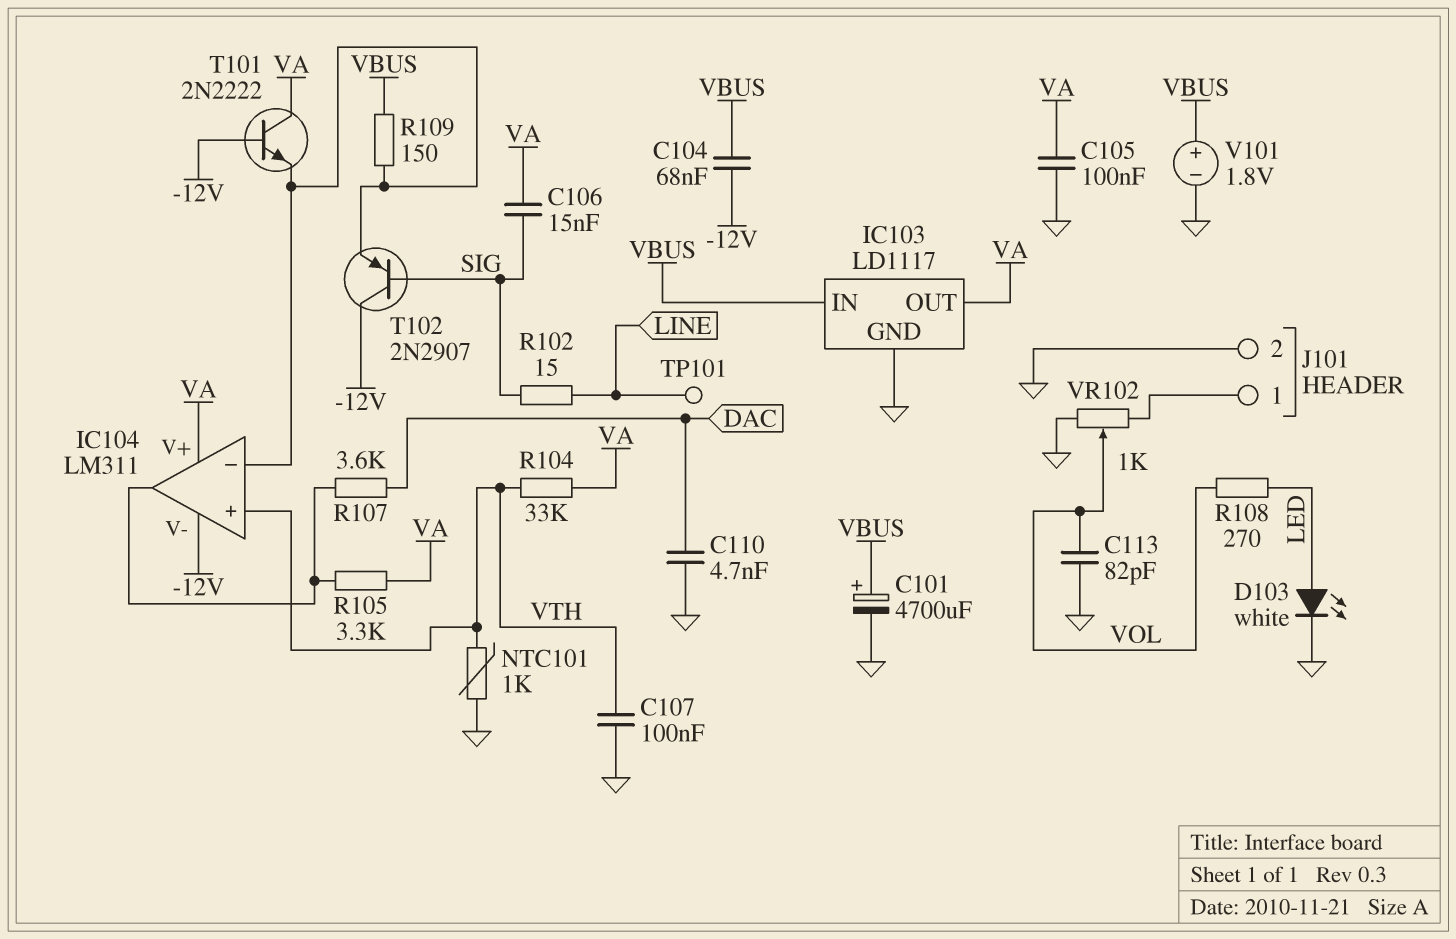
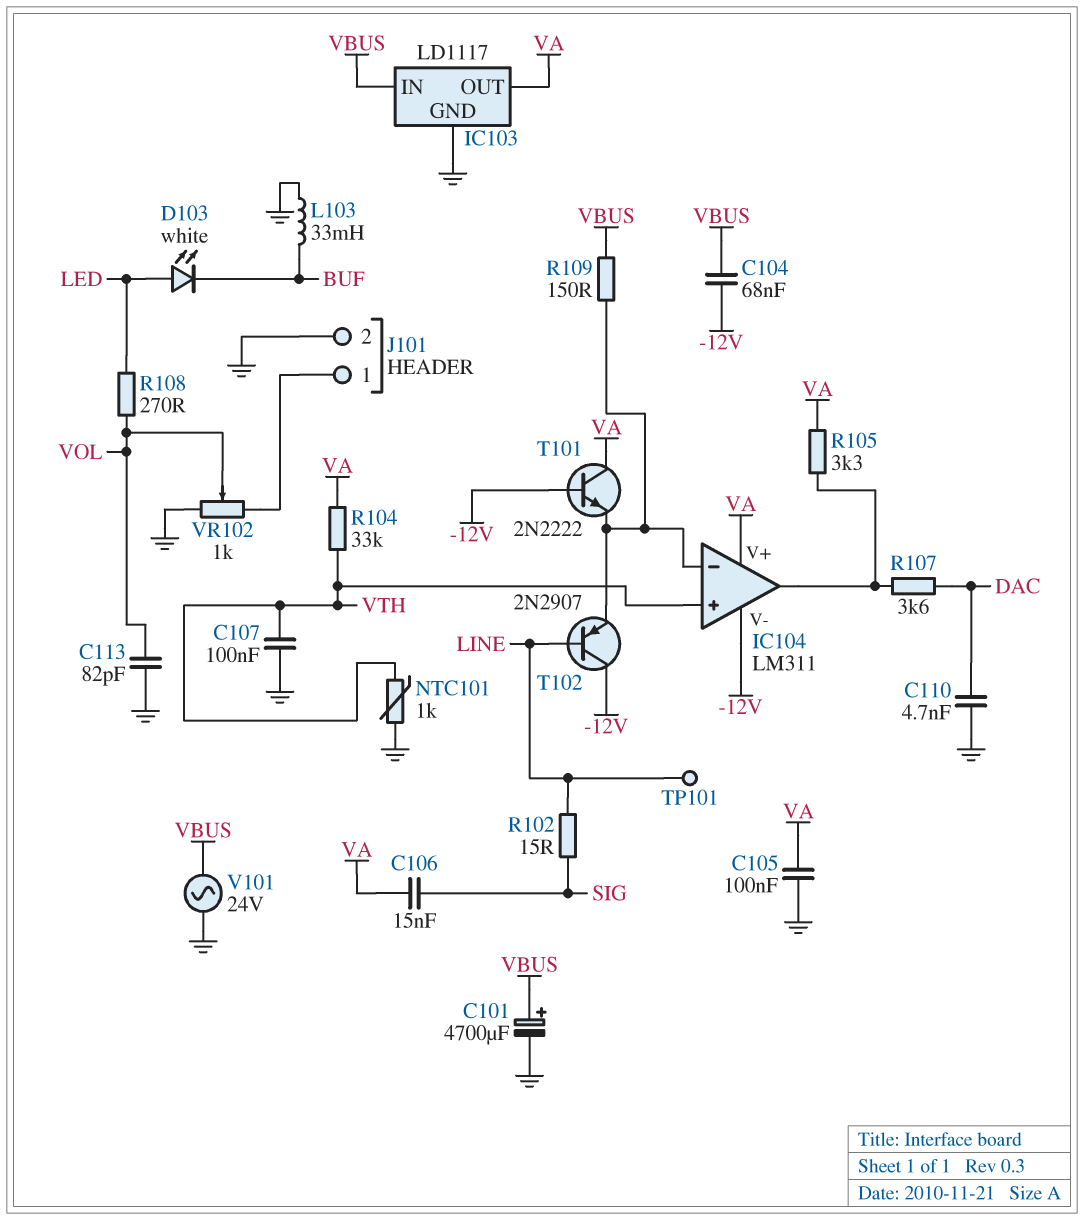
D103: LED white (A LED, K GND) -> LED white (A LED, K BUF)
L103: none -> 33mH (BUF, GND)
T102: PNP 2N2907 (B SIG, C -12V, E IC104/in-) -> PNP 2N2907 (B LINE, C -12V, E IC104/in-)
V101: 1.8V (plus VBUS, minus GND) -> AC 24V (GND, VBUS)

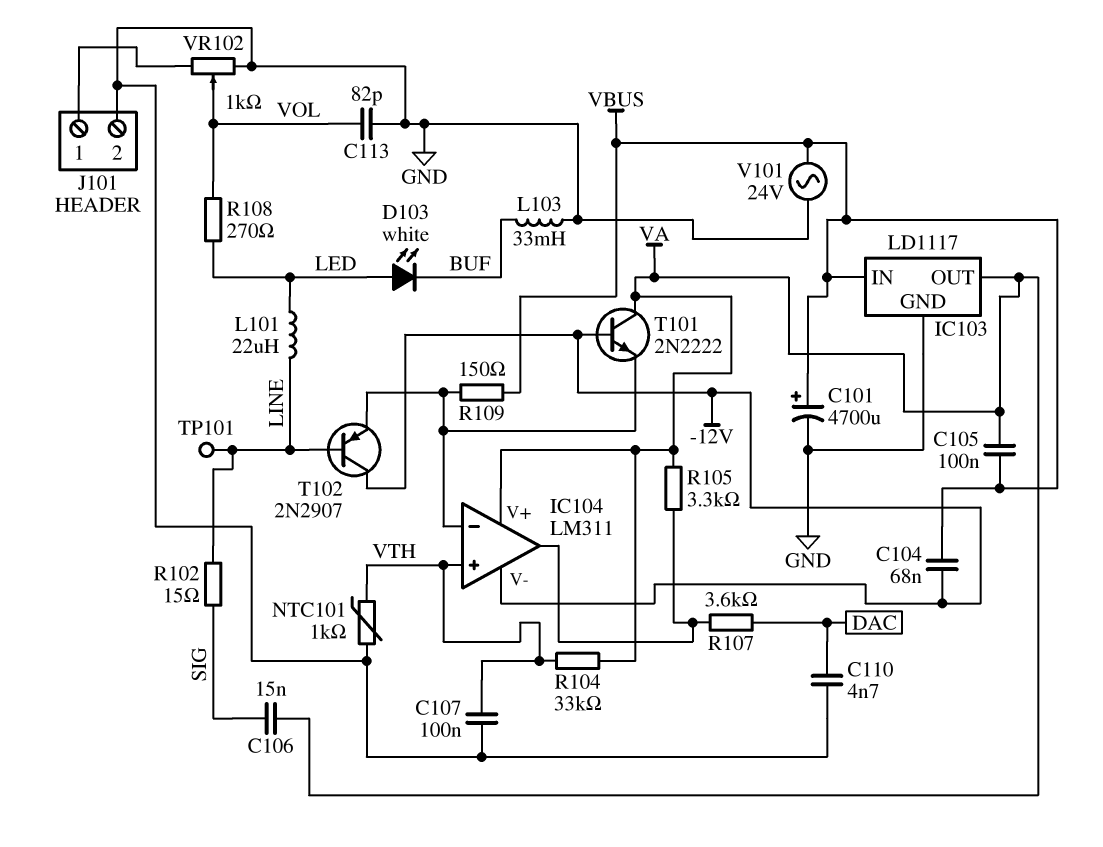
C105: 100nF (GND, VA) -> 100nF (VA, VBUS)
L101: none -> 22uH (LED, LINE)

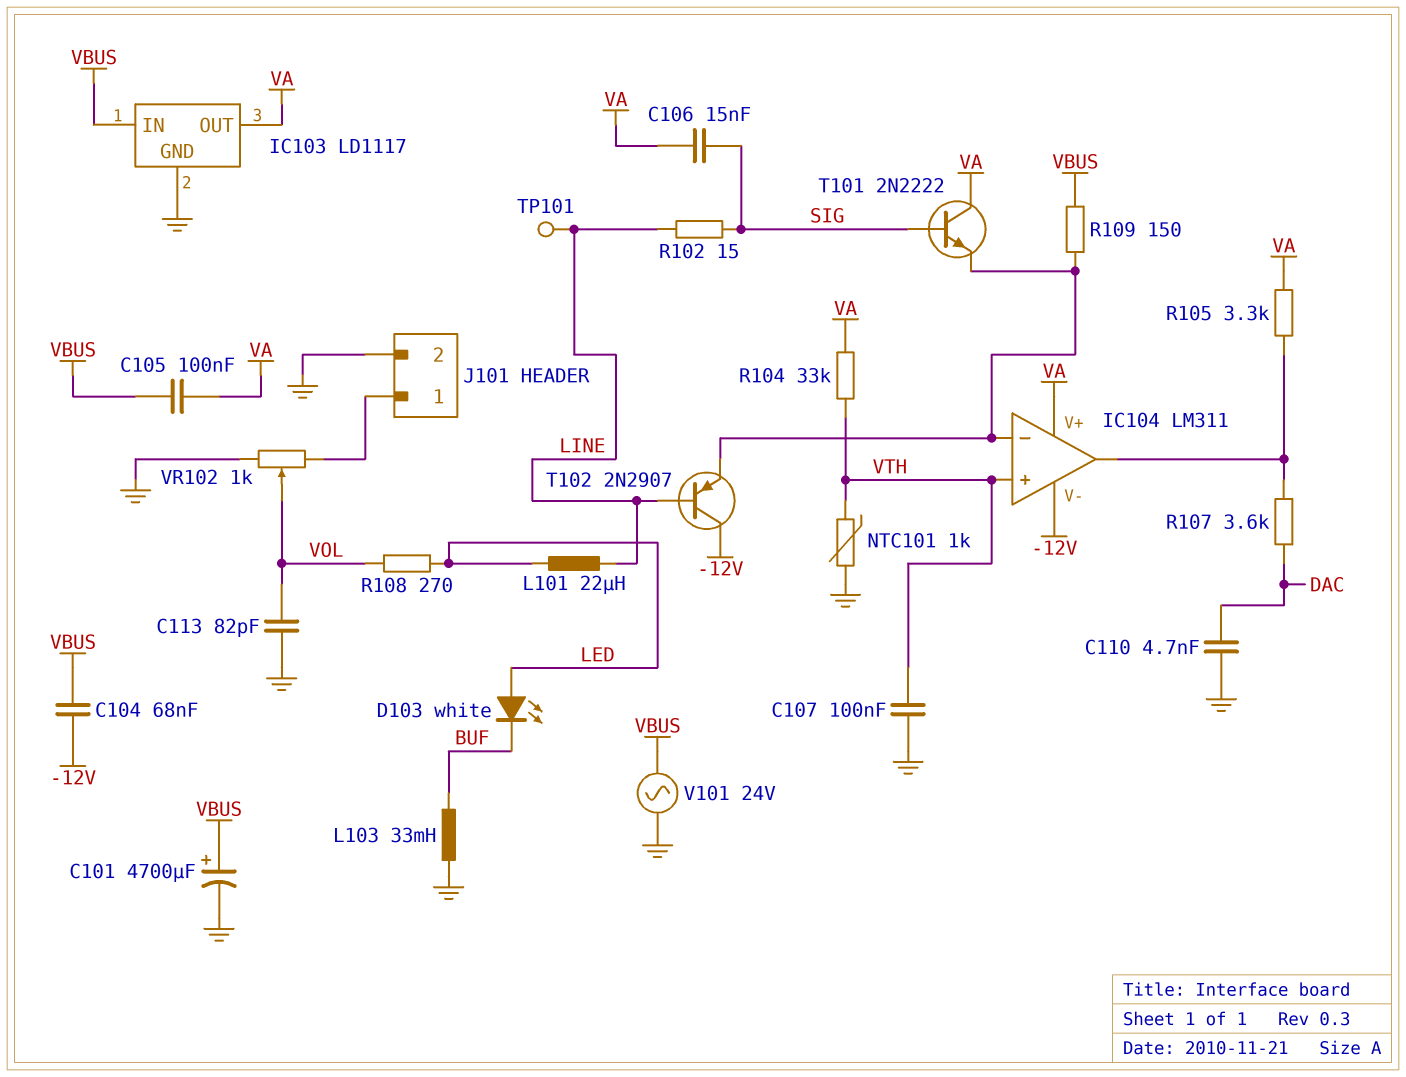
T101: NPN 2N2222 (B -12V, C VA, E IC104/in-) -> NPN 2N2222 (B SIG, C VA, E IC104/in-)

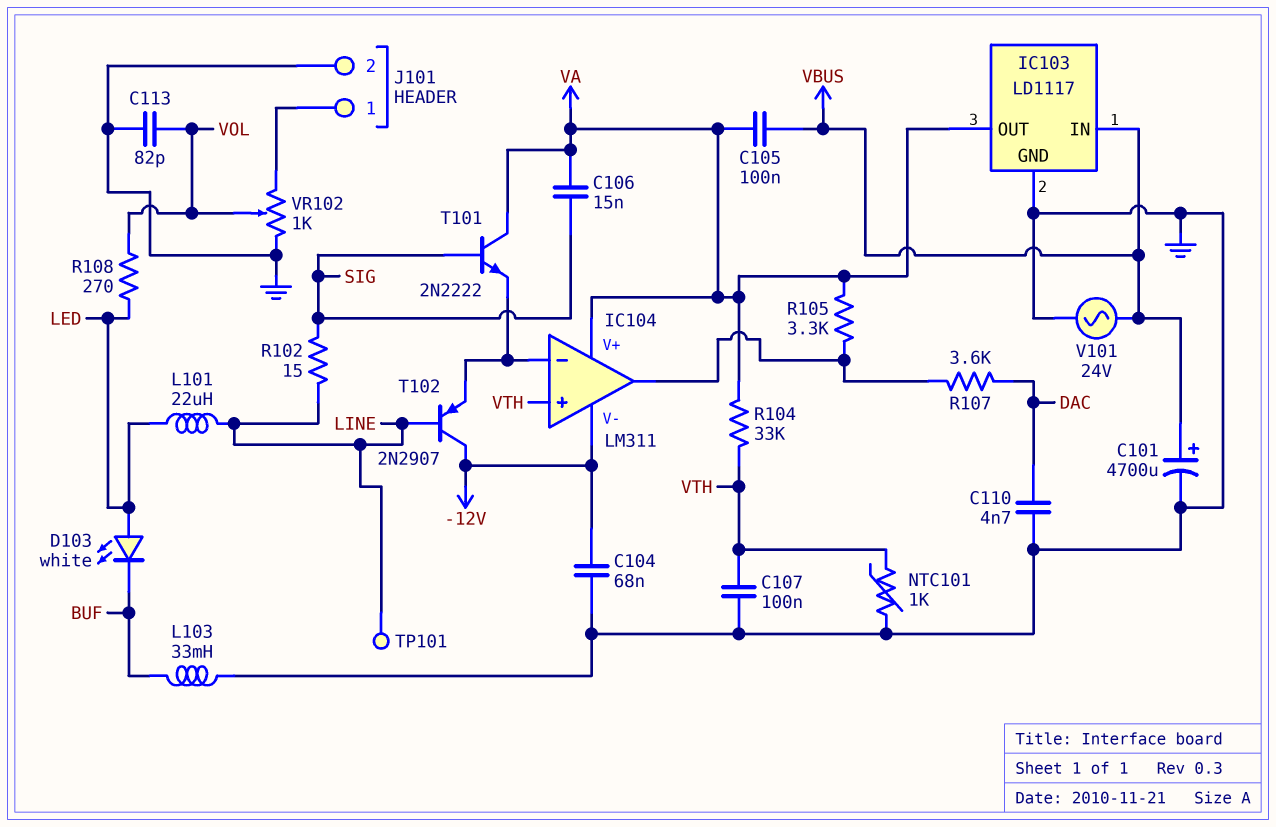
C104: 68nF (-12V, VBUS) -> 68nF (-12V, GND)
R109: 150 (IC104/in-, VBUS) -> none

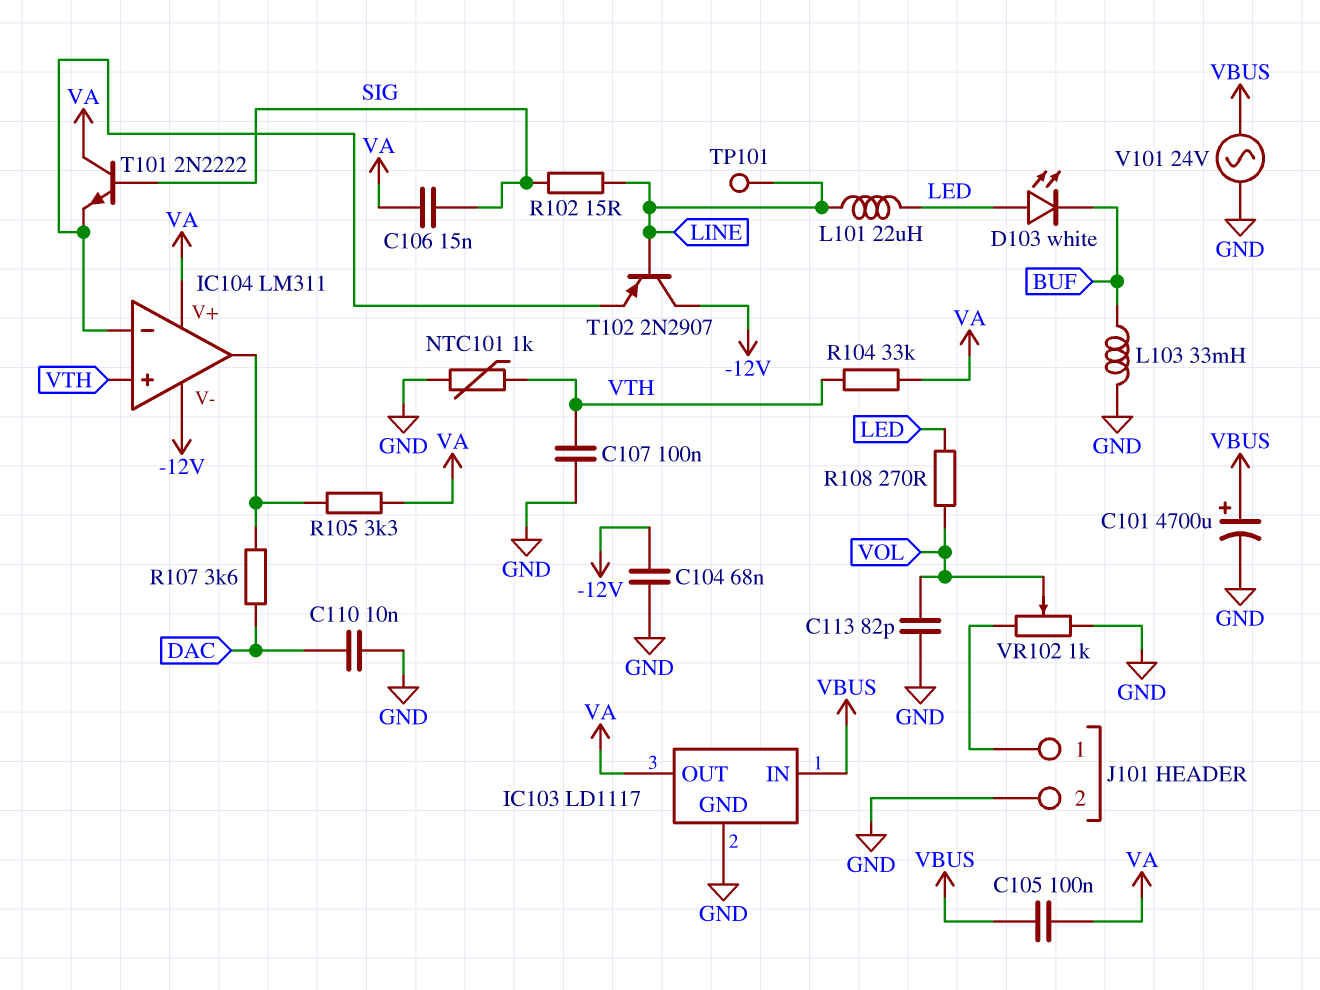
C110: 4.7nF (DAC, GND) -> 10nF (DAC, GND)

